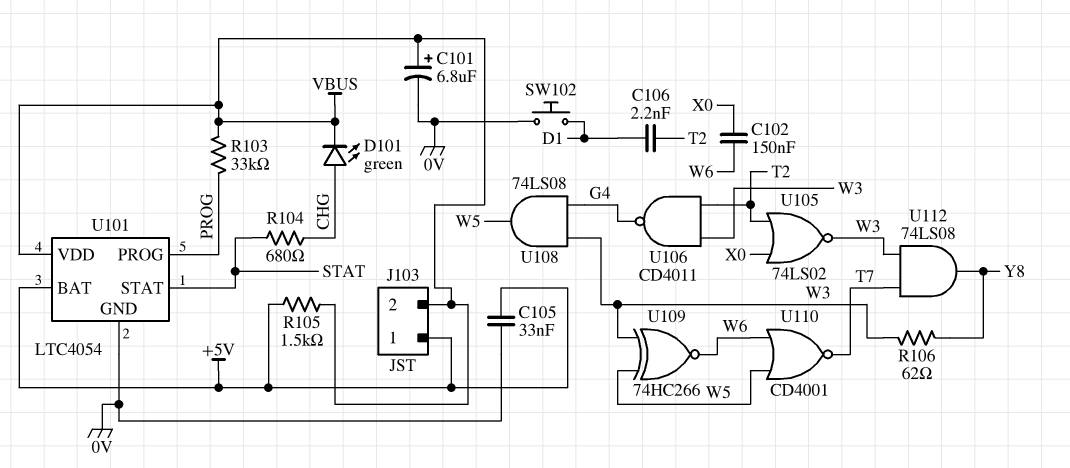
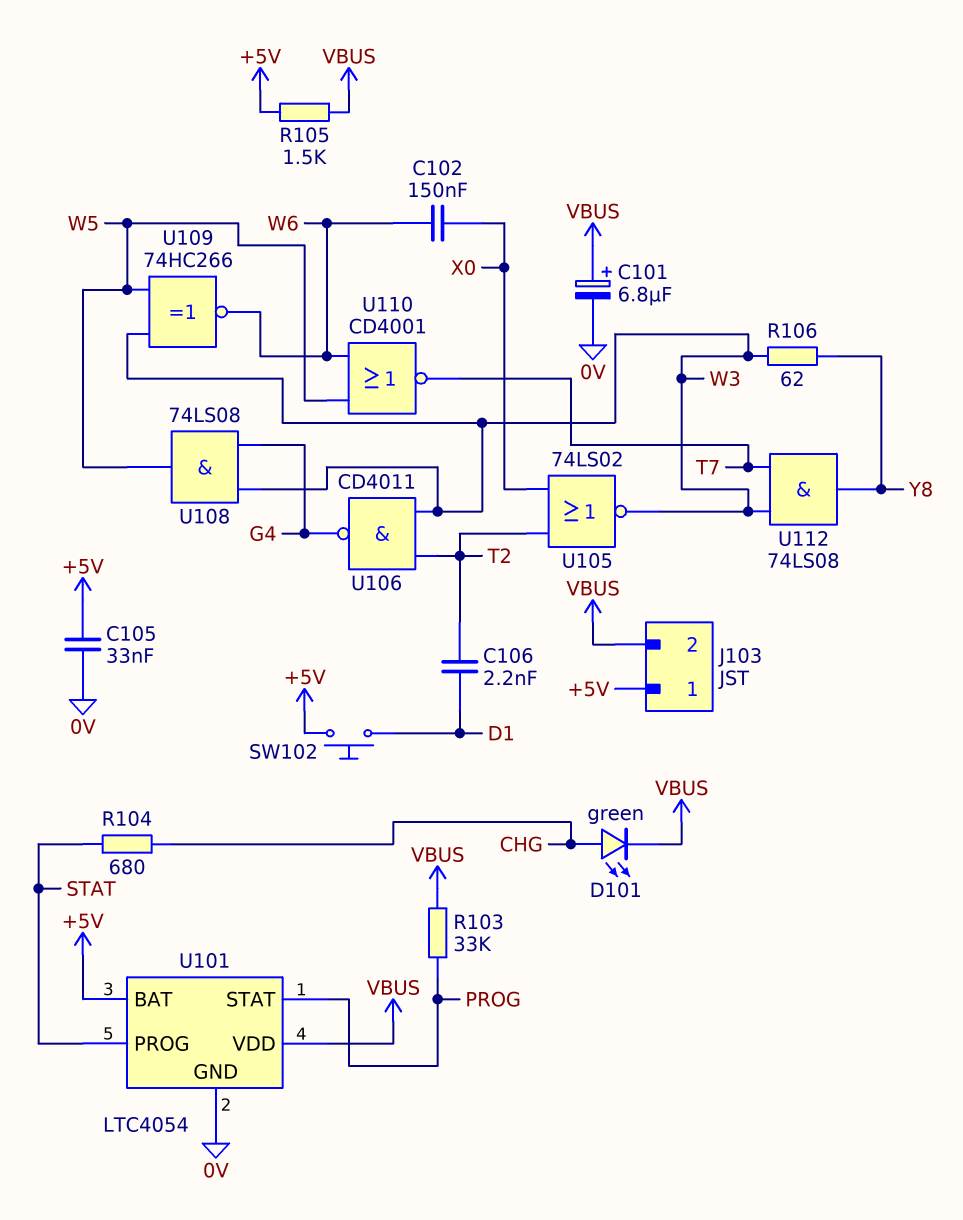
SW102: button (0V, D1) -> button (+5V, D1)
U101 pin PROG: PROG -> STAT
U101 pin STAT: STAT -> PROG

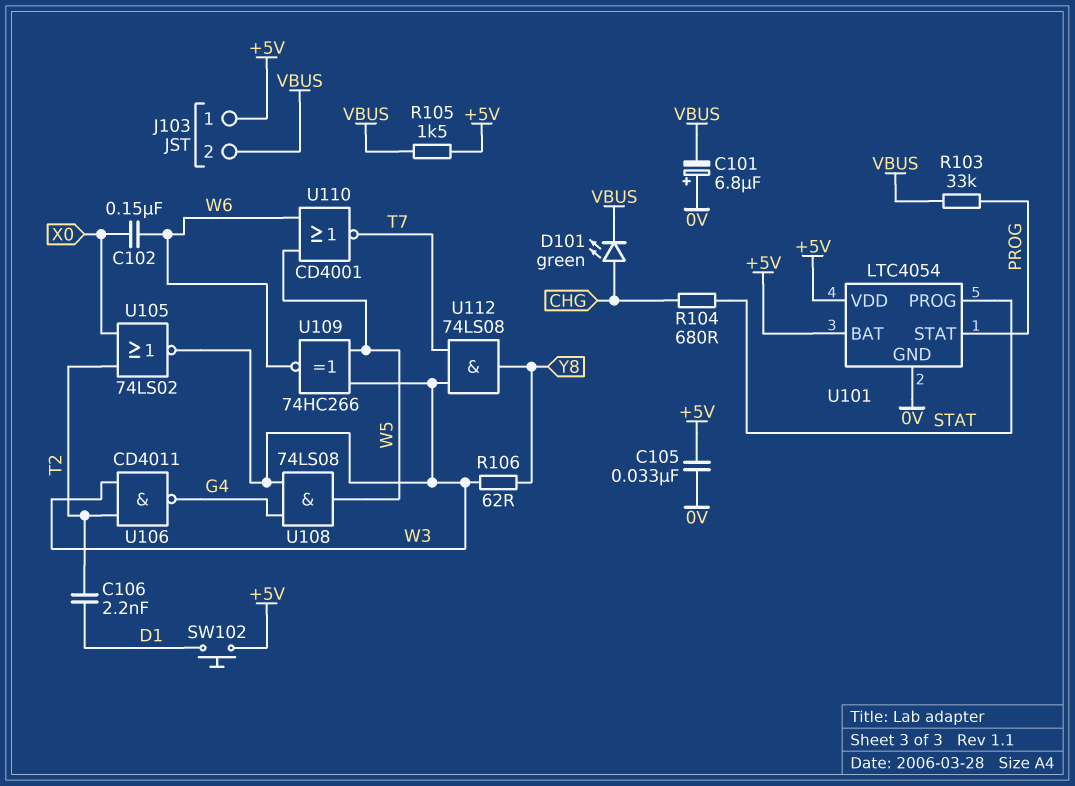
C101: 6.8uF (plus VBUS, minus 0V) -> 6.8uF (plus 0V, minus VBUS)
U101 pin VDD: VBUS -> +5V

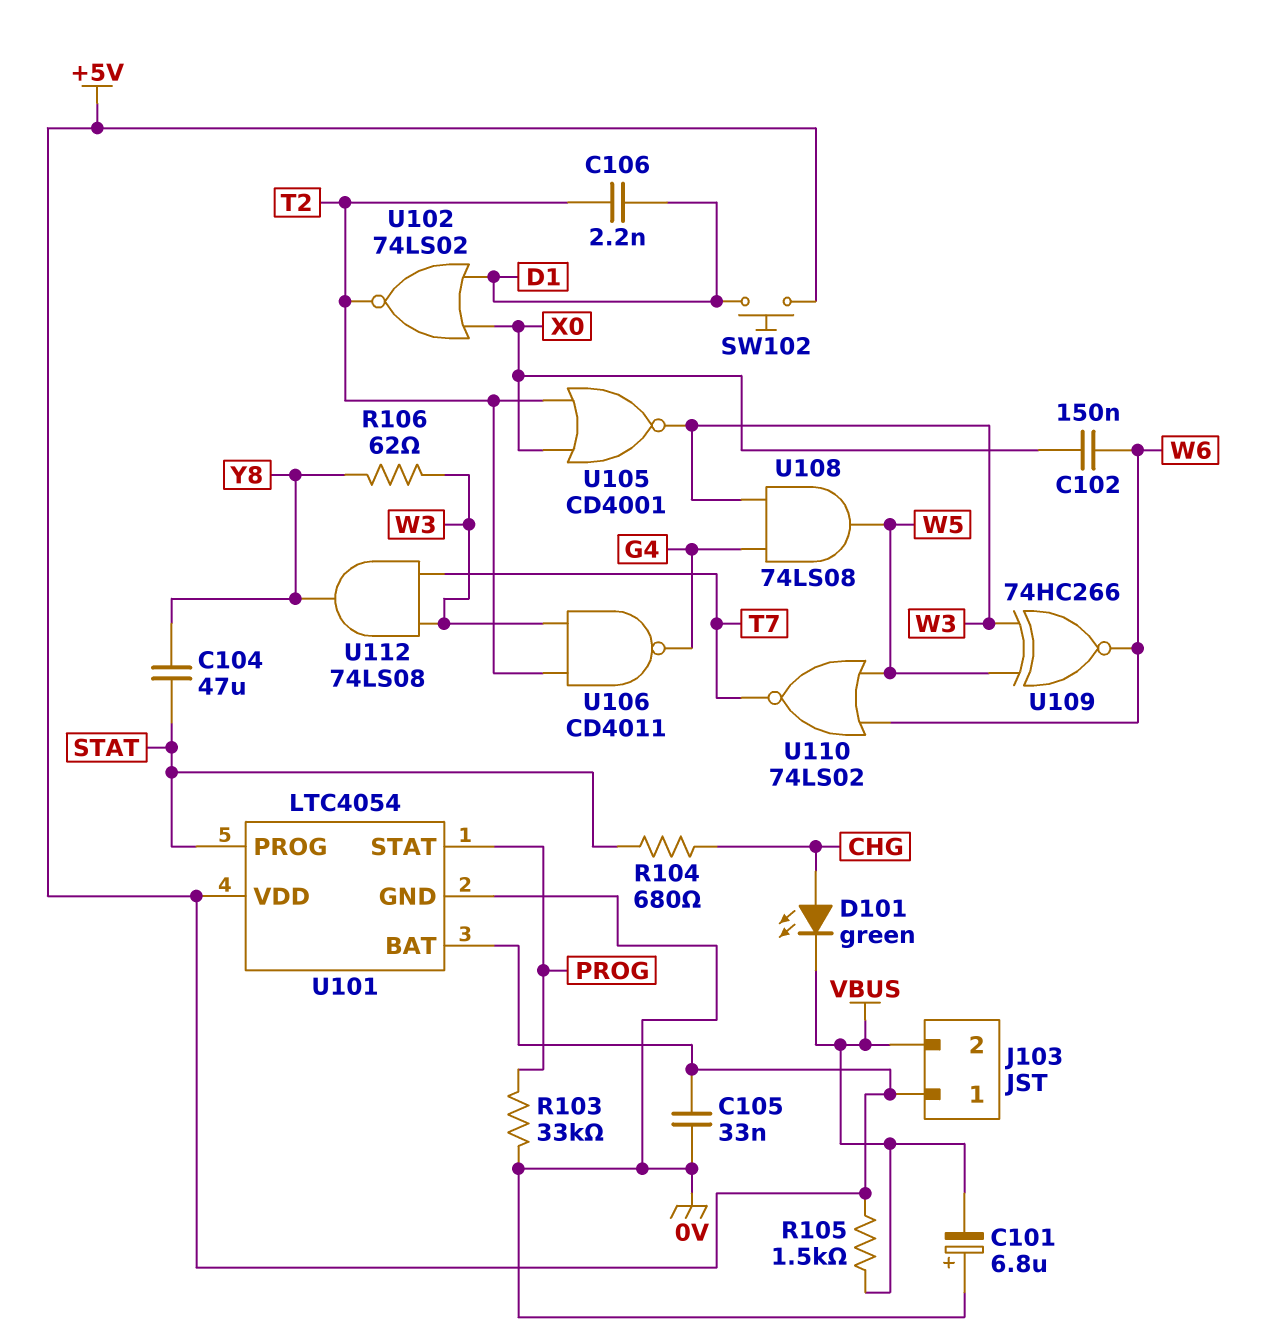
C104: none -> 47uF (STAT, Y8)
R103: 33k (PROG, VBUS) -> 33k (0V, PROG)
U102: none -> NOR 74LS02 (in D1, in X0, out T2)
U105: NOR 74LS02 (in T2, in X0, out W3) -> NOR CD4001 (in T2, in X0, out W3)
U110: NOR CD4001 (in W5, in W6, out T7) -> NOR 74LS02 (in W5, in W6, out T7)

